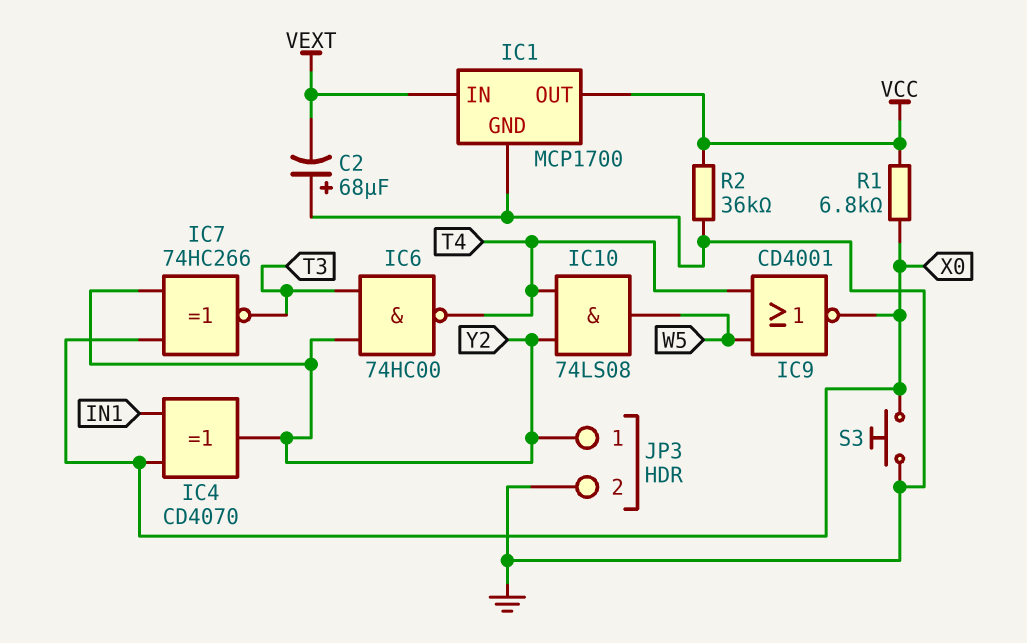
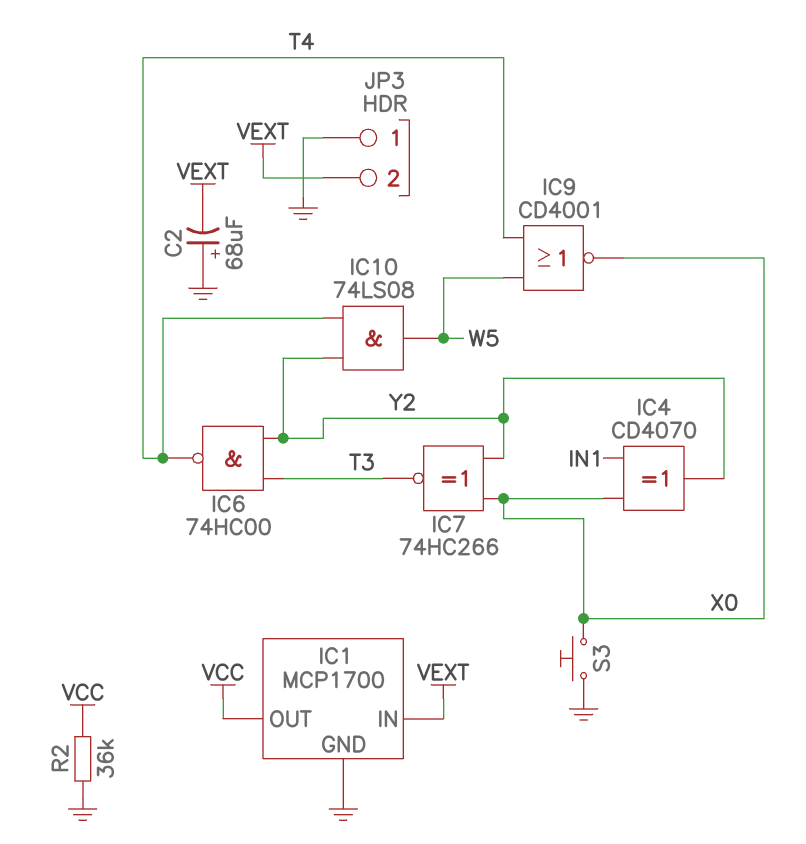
JP3 pin 1: Y2 -> GND
JP3 pin 2: GND -> VEXT
R1: 6.8k (VCC, X0) -> none

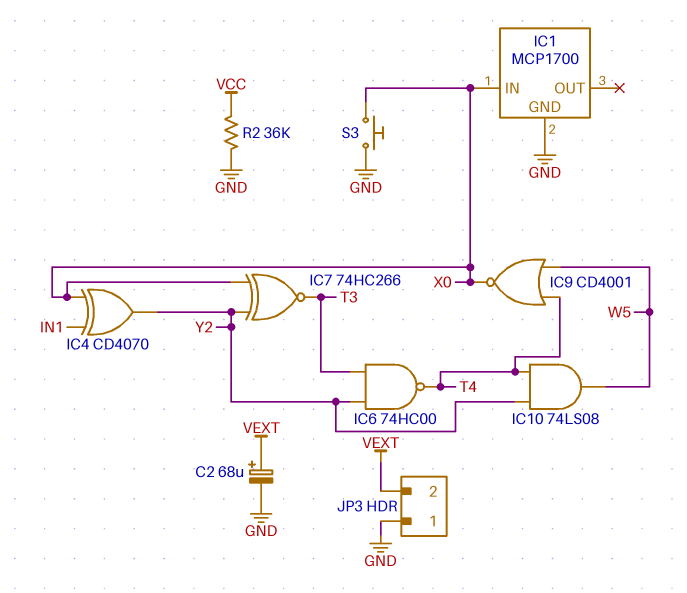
C2: 68uF (plus GND, minus VEXT) -> 68uF (plus VEXT, minus GND)
IC1 pin IN: VEXT -> X0
IC1 pin OUT: VCC -> none

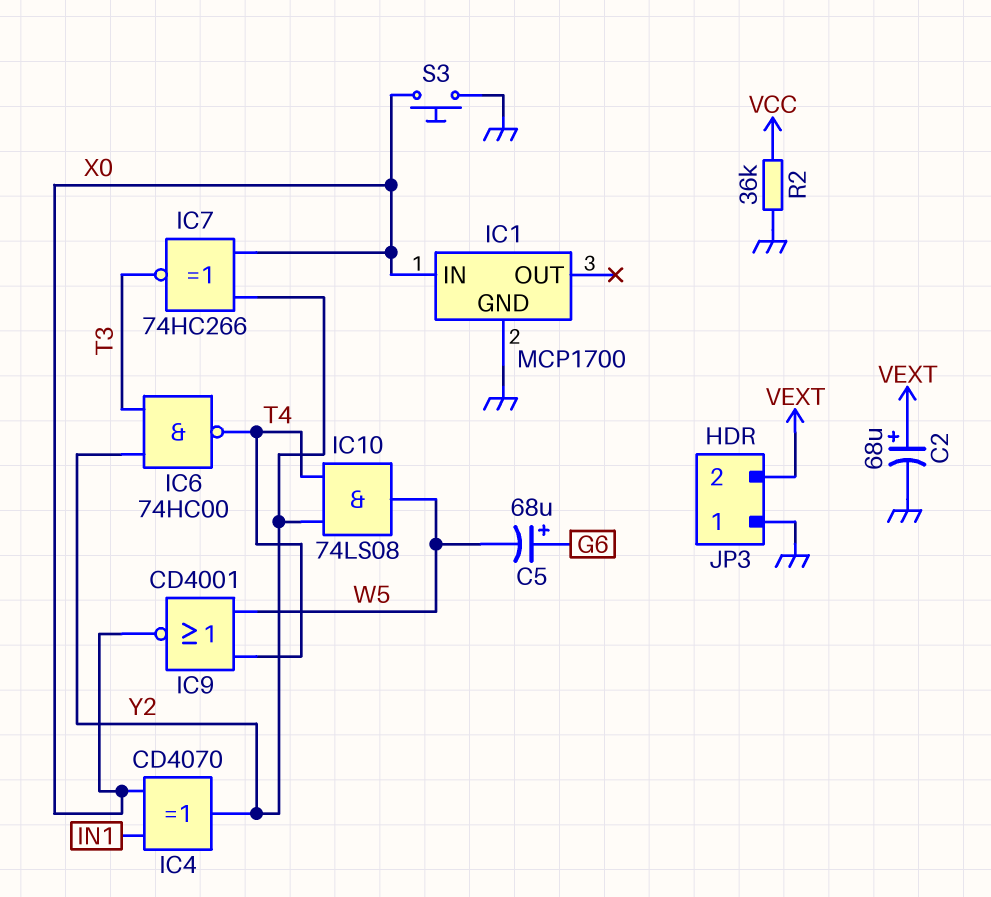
C5: none -> 68uF (plus G6, minus W5)

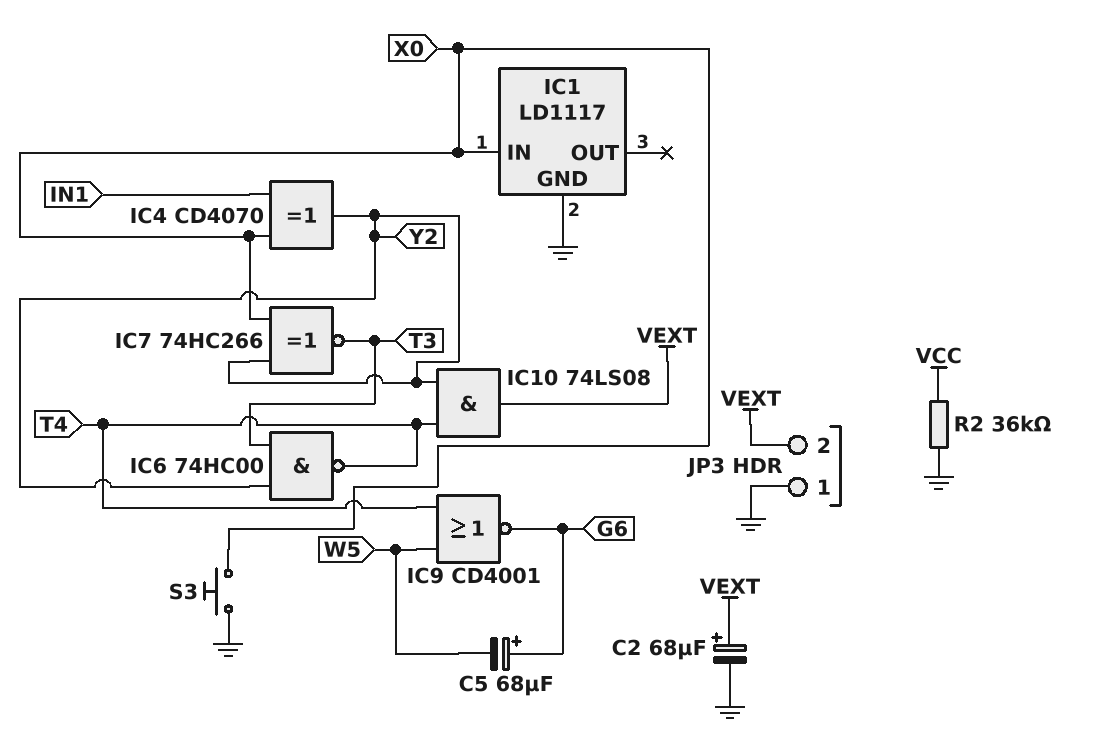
IC1: MCP1700 -> LD1117
IC9: NOR CD4001 (in T4, in W5, out X0) -> NOR CD4001 (in T4, in W5, out G6)
IC10: AND 74LS08 (in T4, in Y2, out W5) -> AND 74LS08 (in T4, in Y2, out VEXT)

